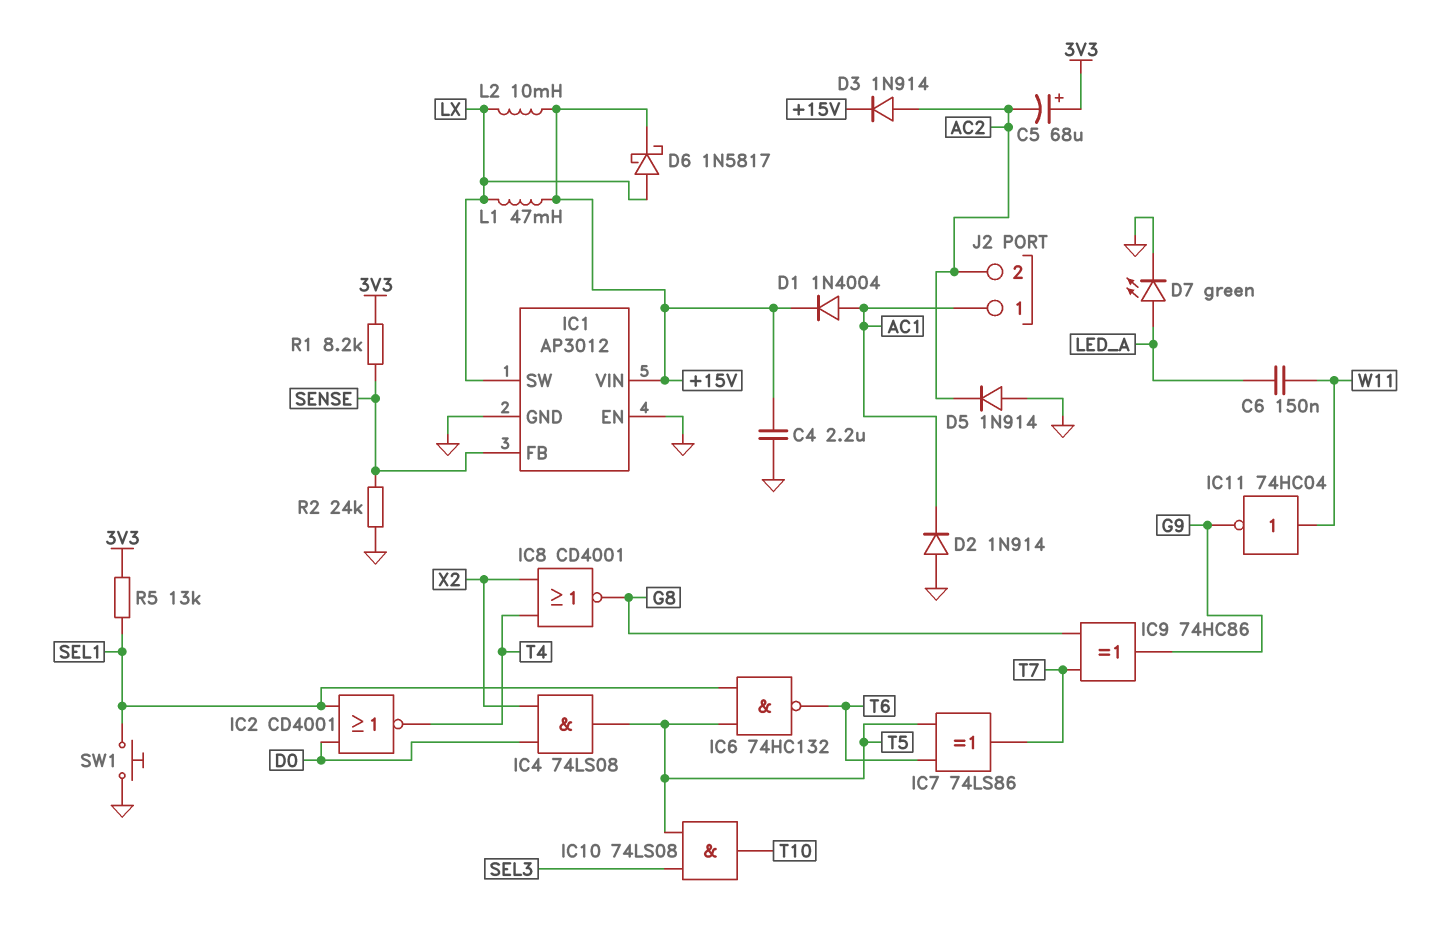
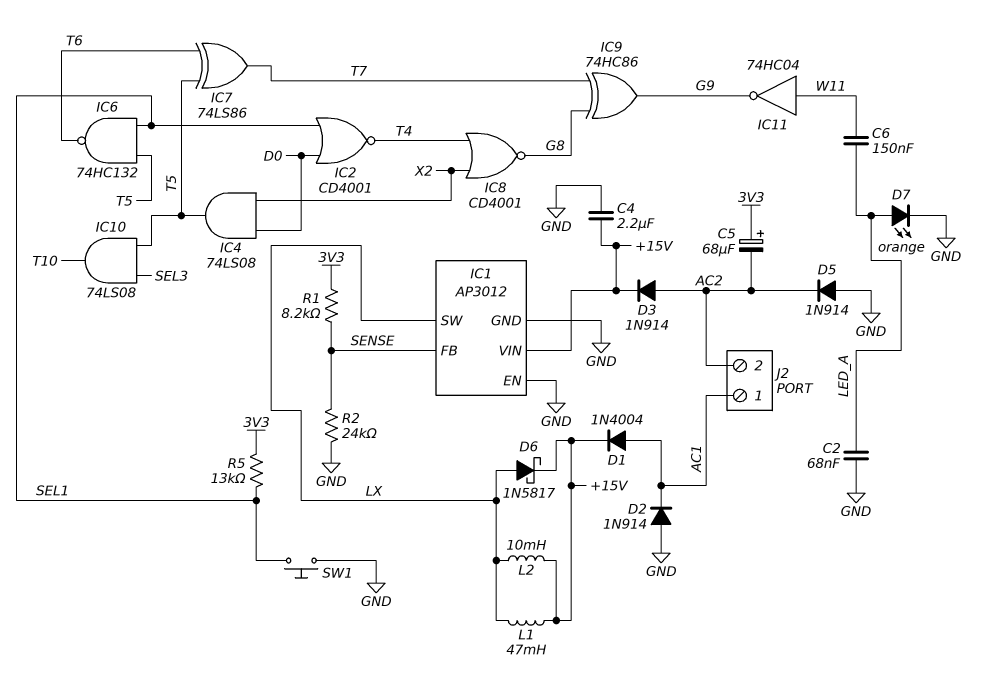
C2: none -> 68nF (GND, LED_A)
D7: LED green (A LED_A, K GND) -> LED orange (A LED_A, K GND)

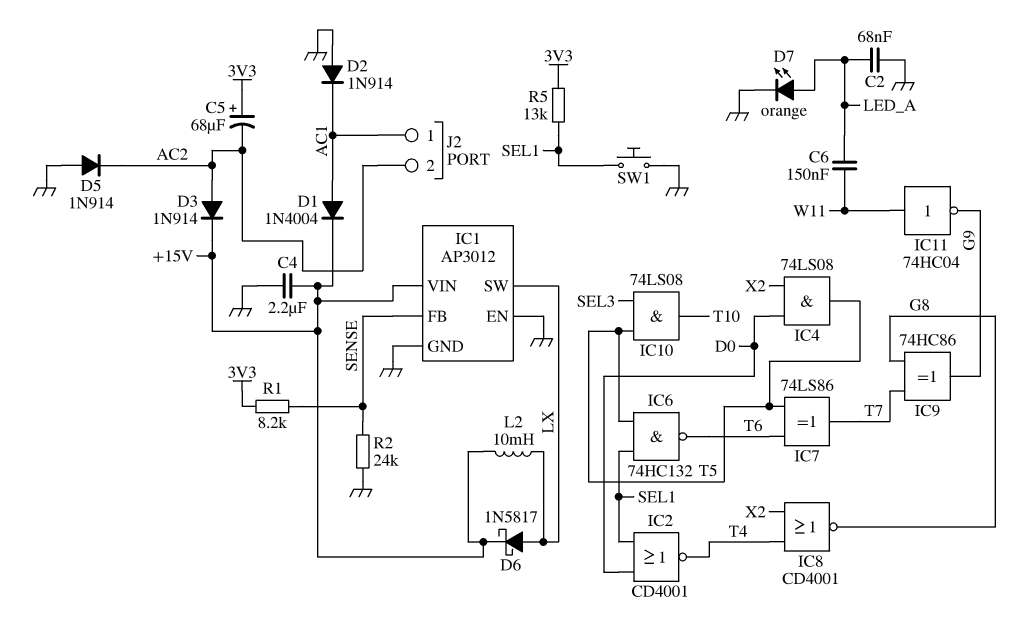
L1: 47mH (+15V, LX) -> none

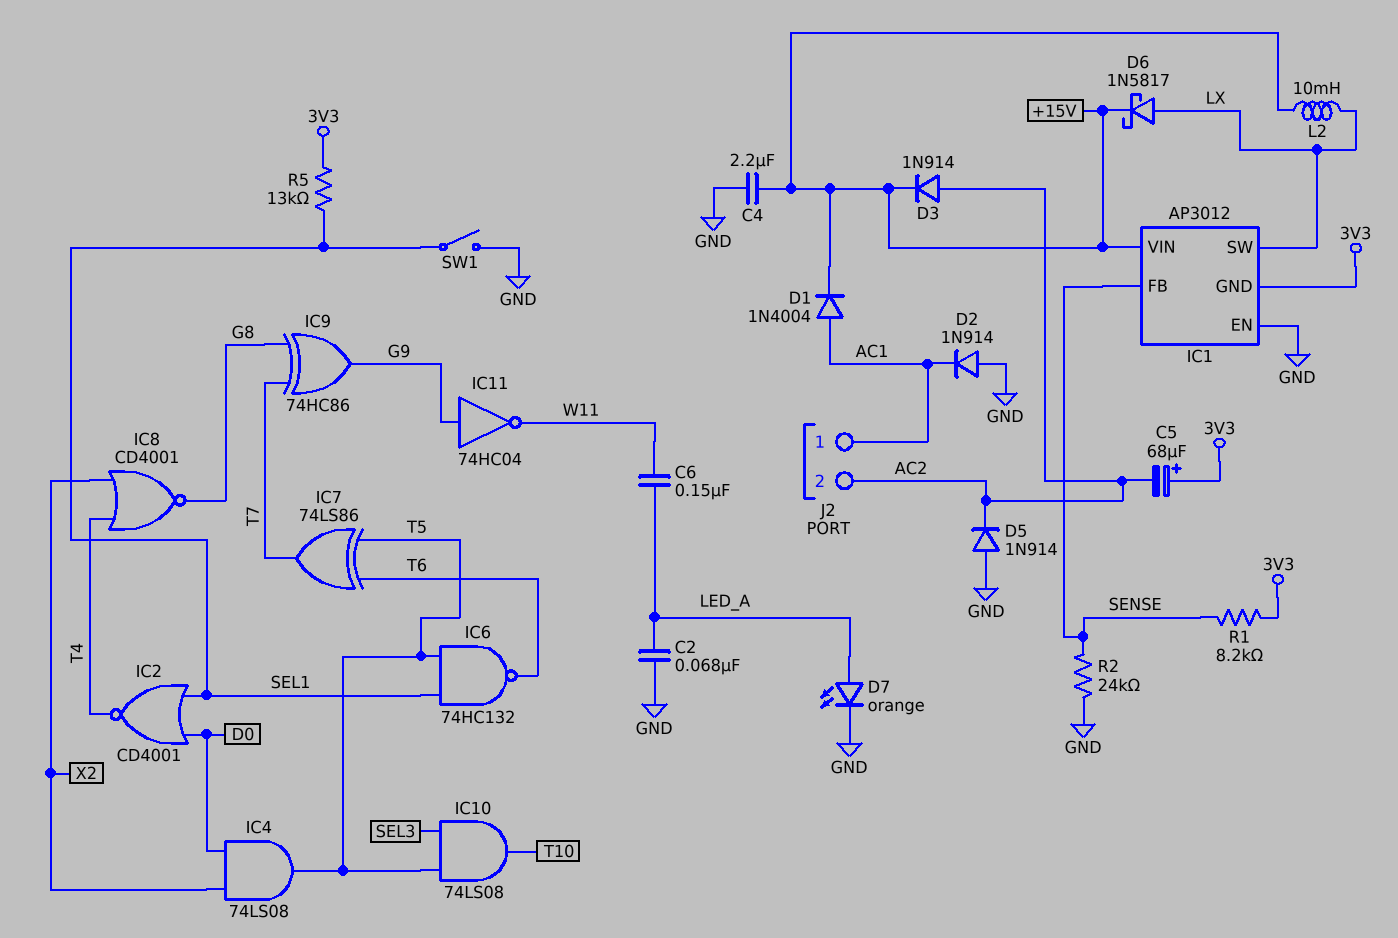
IC1 pin GND: GND -> 3V3
IC11: NOT 74HC04 (in W11, out G9) -> NOT 74HC04 (in G9, out W11)
SW1: button (GND, SEL1) -> switch (GND, SEL1)

